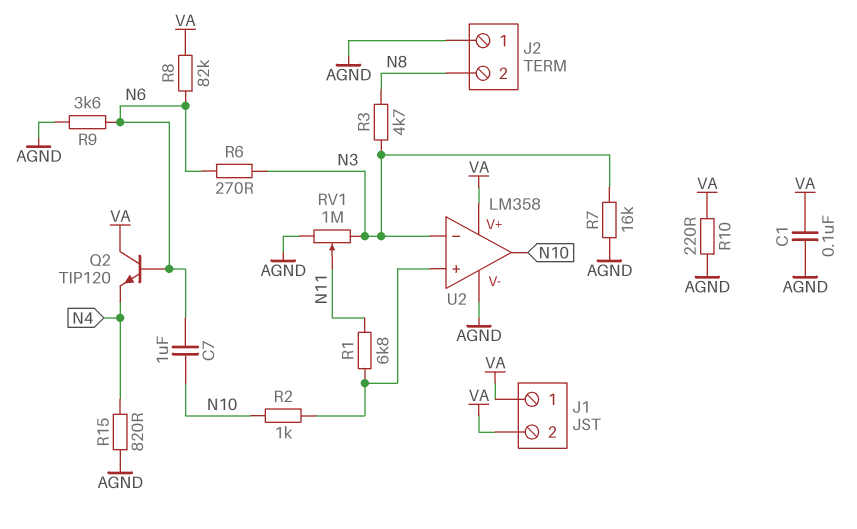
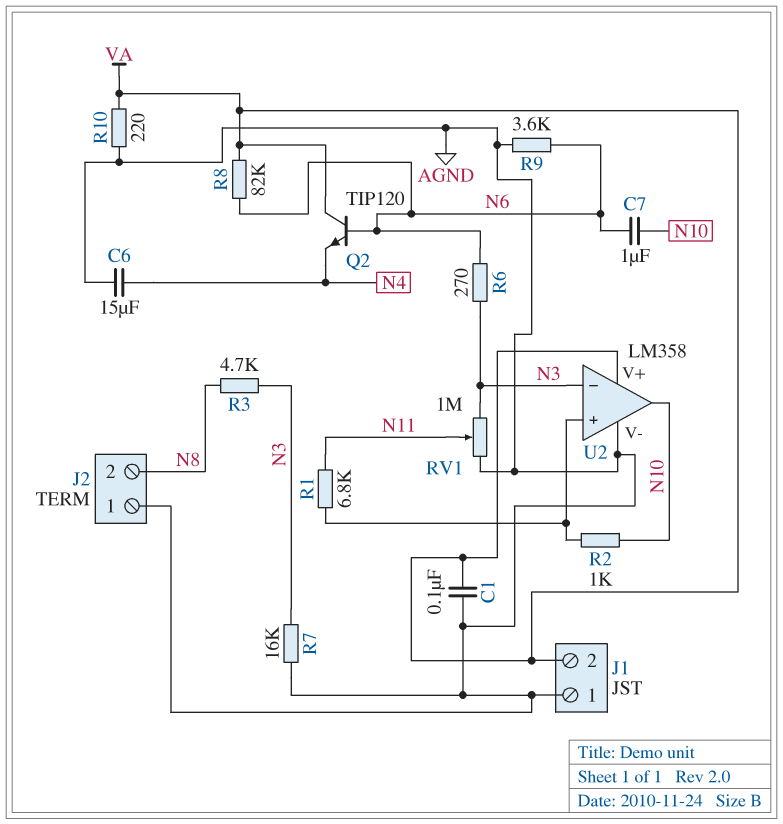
C6: none -> 15uF (AGND, N4)
J1 pin 1: VA -> AGND
R15: 820 (AGND, N4) -> none

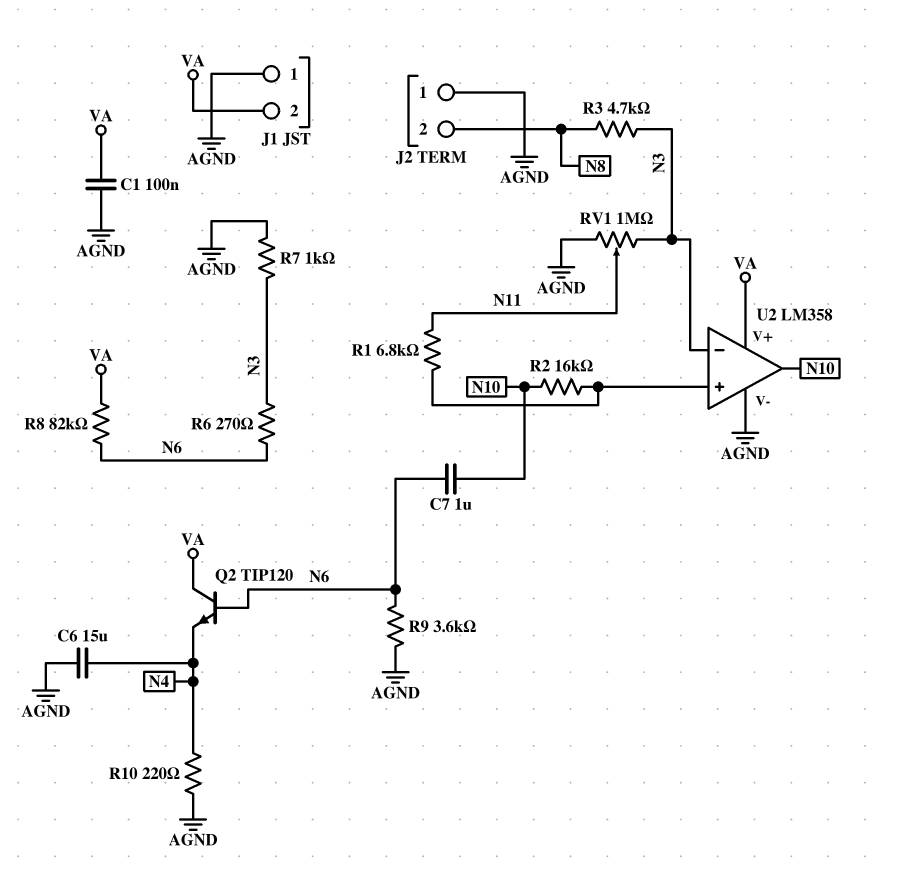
R2: 1k (N10, U2/in+) -> 16k (N10, U2/in+)
R7: 16k (AGND, N3) -> 1k (AGND, N3)
R10: 220 (AGND, VA) -> 220 (AGND, N4)

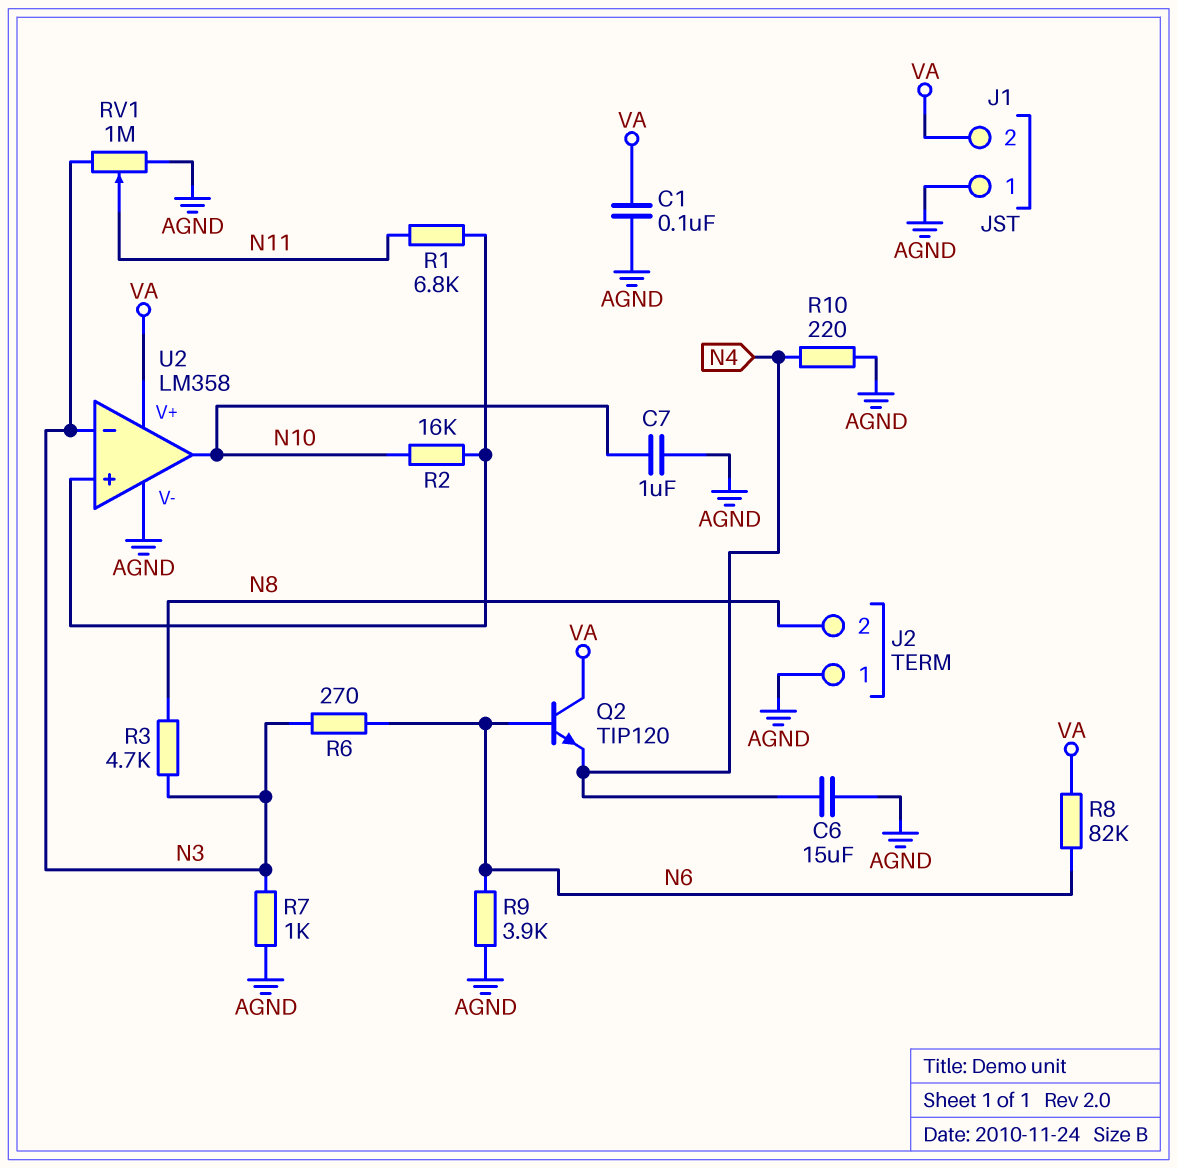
C7: 1uF (N6, N10) -> 1uF (AGND, N10)
R9: 3.6k (AGND, N6) -> 3.9k (AGND, N6)

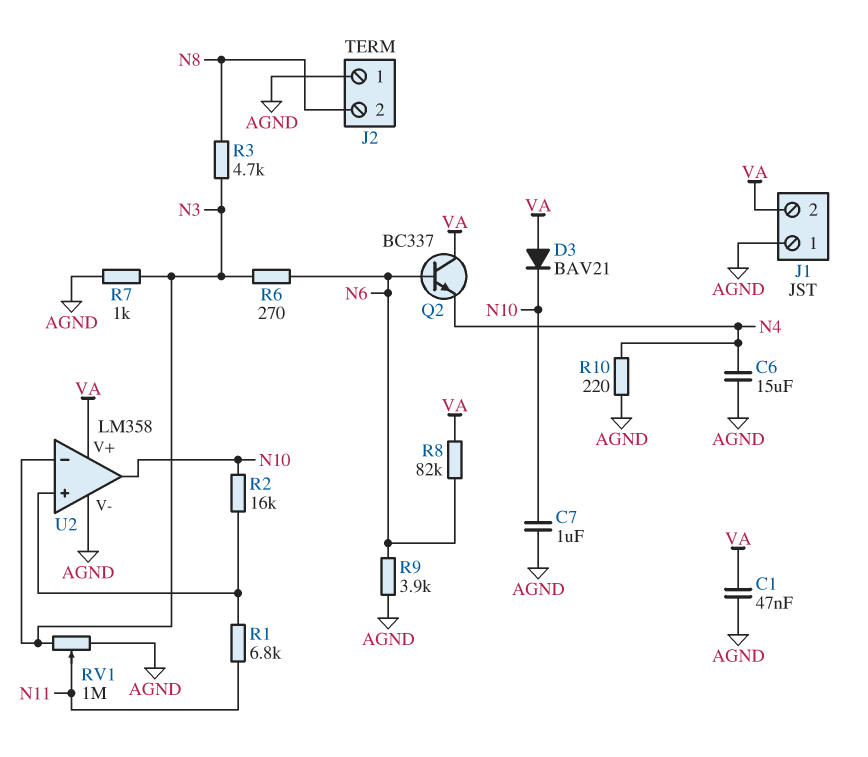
C1: 100nF (AGND, VA) -> 47nF (AGND, VA)
D3: none -> diode BAV21 (A VA, K N10)
Q2: NPN TIP120 (B N6, C VA, E N4) -> NPN BC337 (B N6, C VA, E N4)

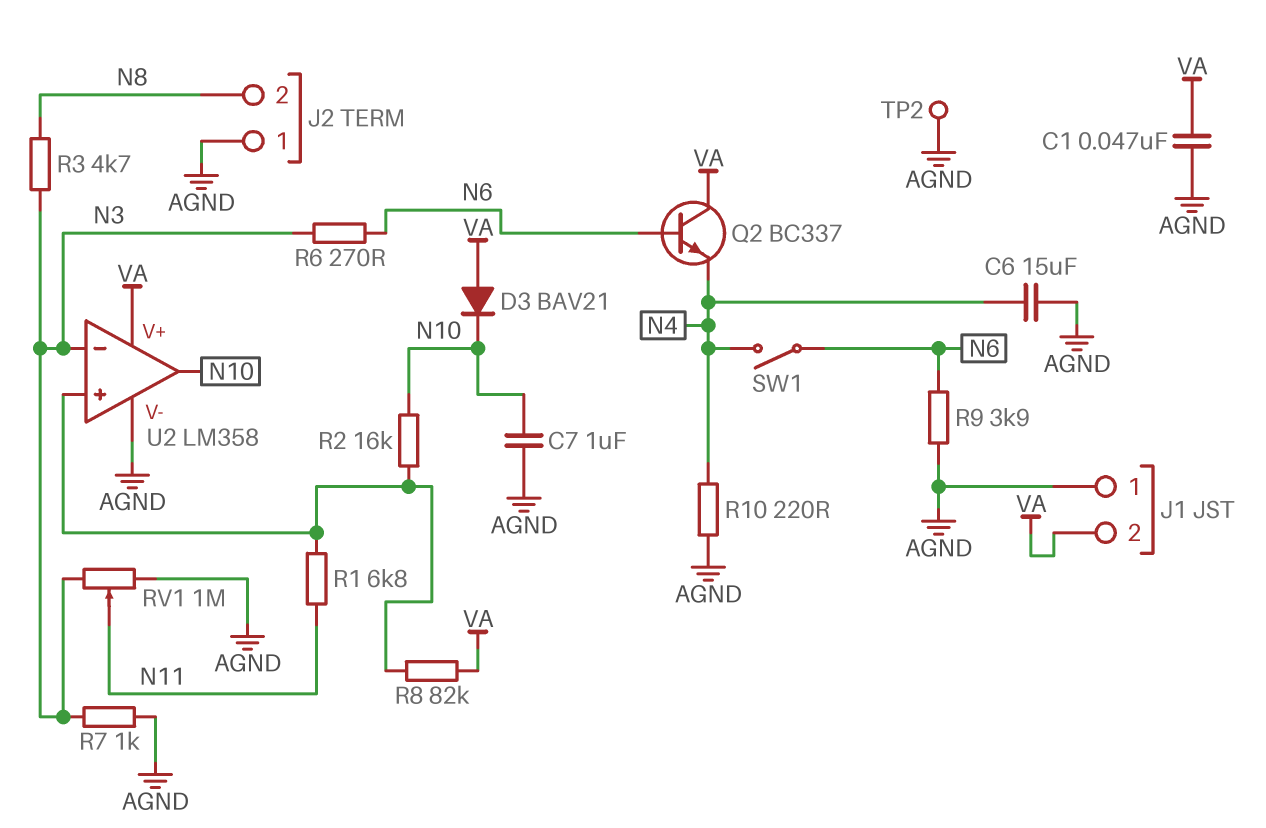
R8: 82k (N6, VA) -> 82k (U2/in+, VA)
SW1: none -> switch (N4, N6)
TP2: none -> test point (AGND)

